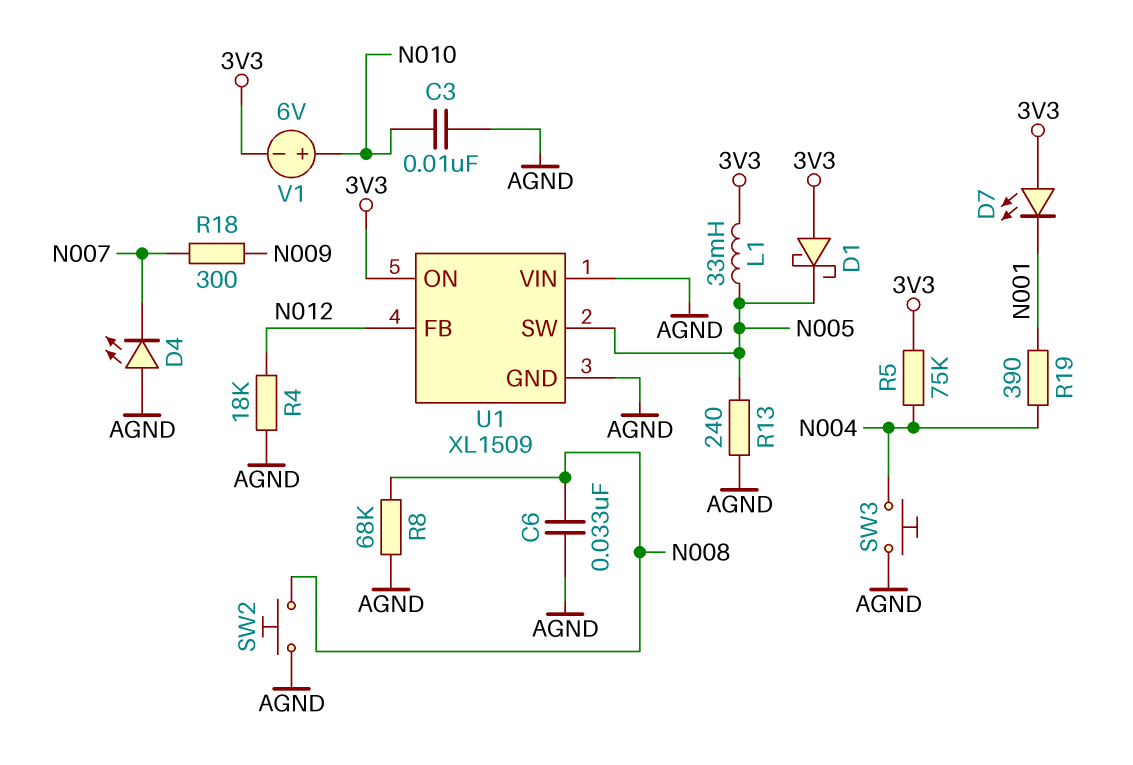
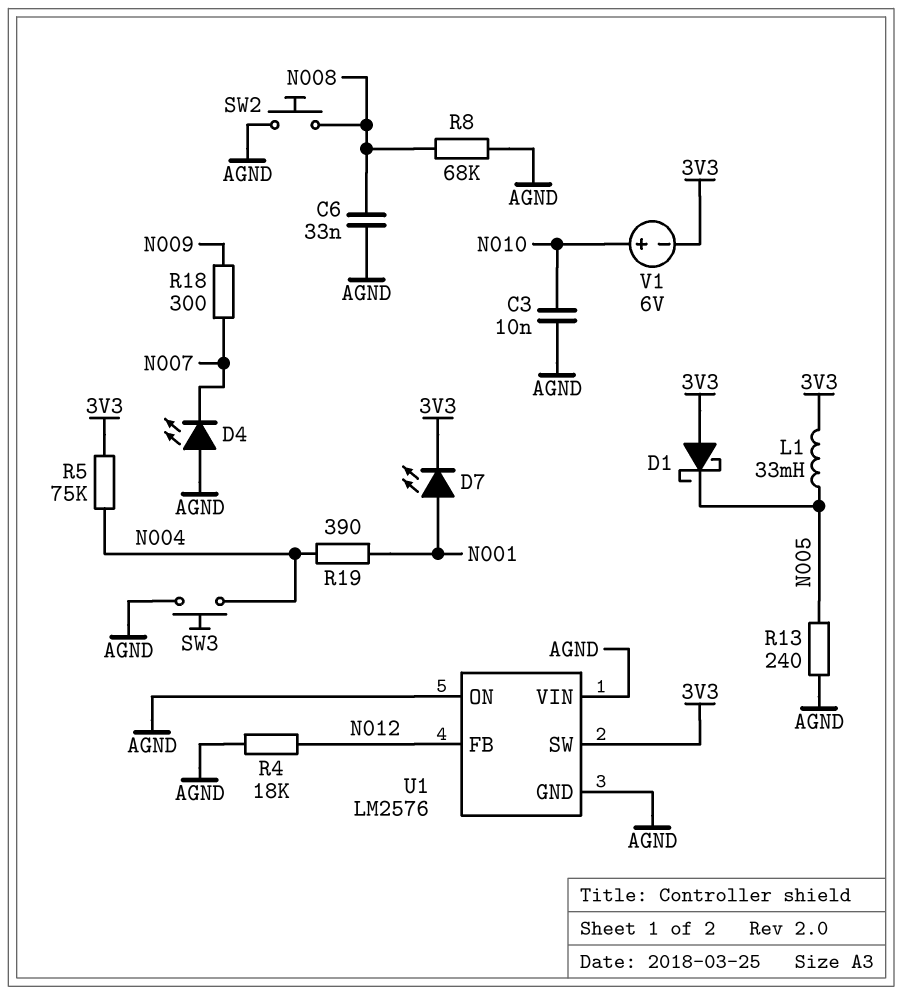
D7: LED (A 3V3, K N001) -> LED (A N001, K 3V3)
U1: XL1509 -> LM2576
U1 pin ON: 3V3 -> AGND
U1 pin SW: N005 -> 3V3

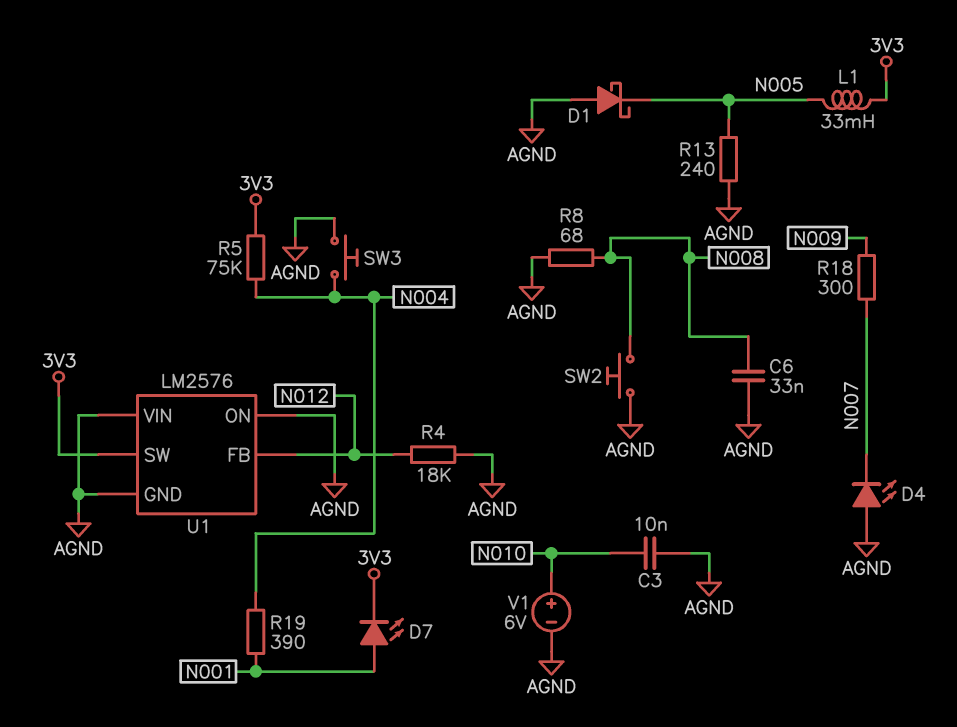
D1: schottky (A 3V3, K N005) -> schottky (A AGND, K N005)
R8: 68k (AGND, N008) -> 68 (AGND, N008)
V1: 6V (plus N010, minus 3V3) -> 6V (plus N010, minus AGND)

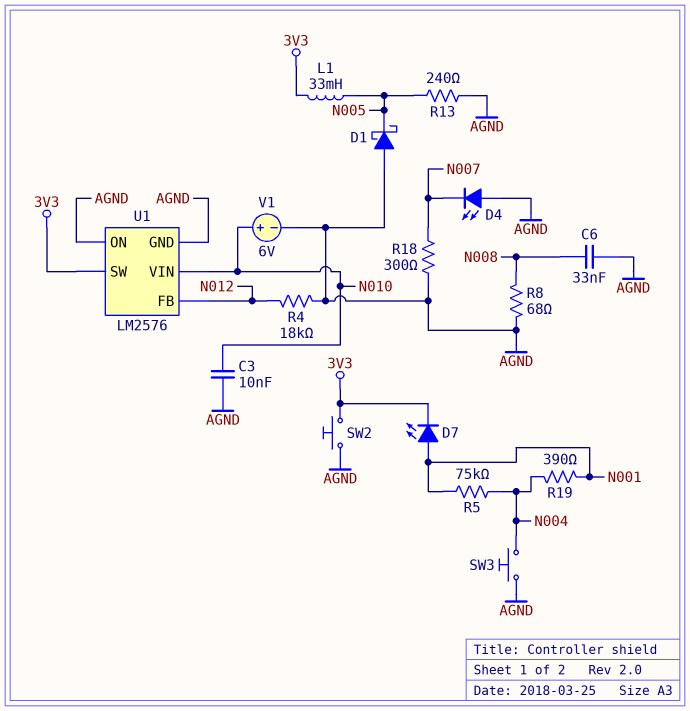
R5: 75k (3V3, N004) -> 75k (N001, N004)
R18: 300 (N007, N009) -> 300 (AGND, N007)
SW2: button (AGND, N008) -> button (3V3, AGND)
U1 pin VIN: AGND -> N010

